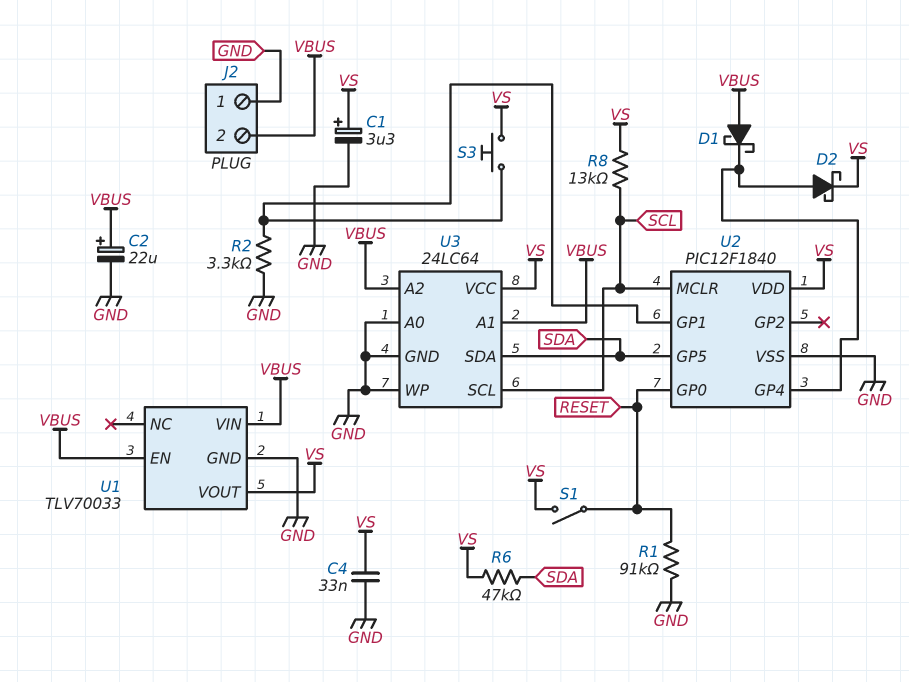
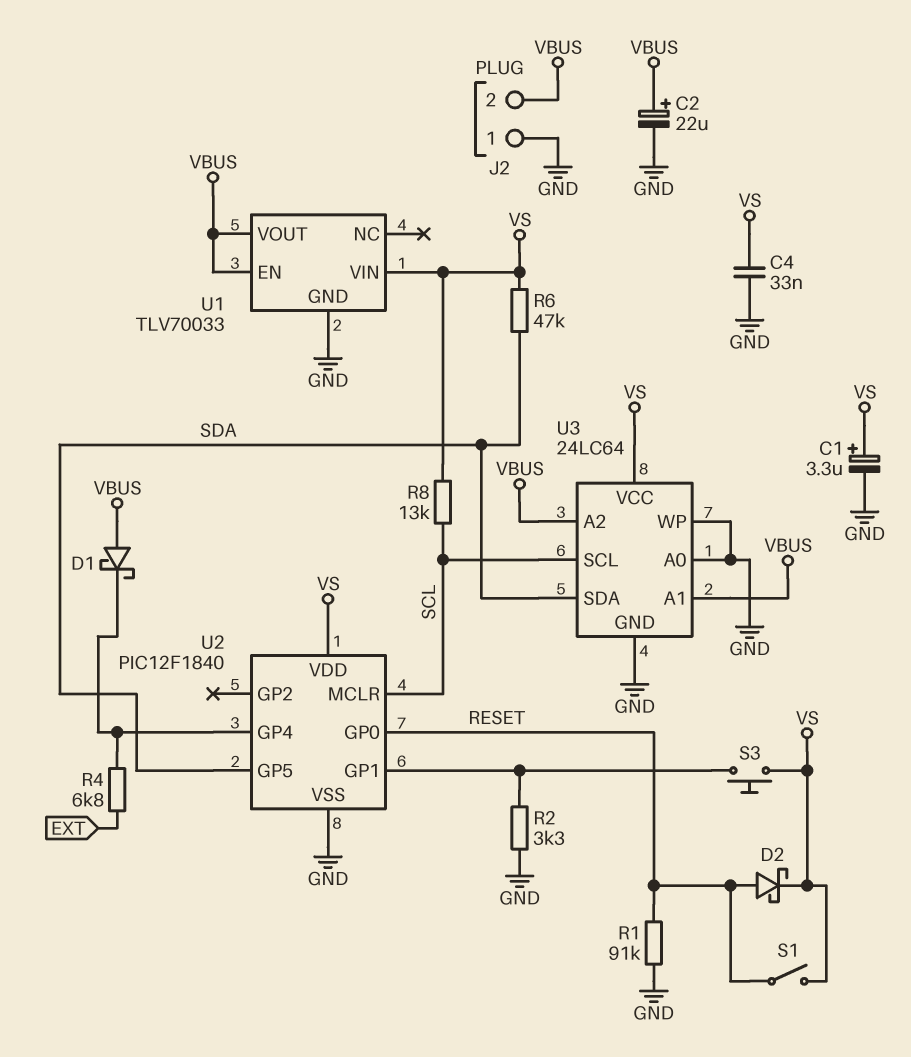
D2: schottky (A U2/GP4, K VS) -> schottky (A RESET, K VS)
R4: none -> 6.8k (EXT, U2/GP4)
U1 pin VIN: VBUS -> VS
U1 pin VOUT: VS -> VBUS

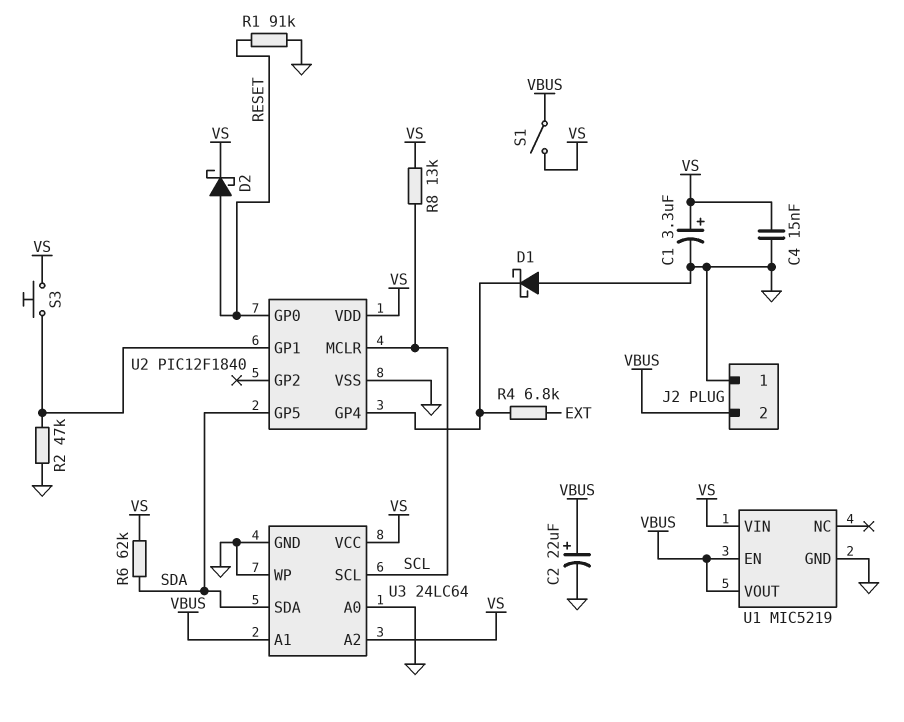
C4: 33nF (GND, VS) -> 15nF (GND, VS)
D1: schottky (A VBUS, K U2/GP4) -> schottky (A GND, K U2/GP4)
R2: 3.3k (GND, U2/GP1) -> 47k (GND, U2/GP1)
R6: 47k (SDA, VS) -> 62k (SDA, VS)
S1: switch (RESET, VS) -> switch (VBUS, VS)
U1: TLV70033 -> MIC5219
U3 pin A2: VBUS -> VS

